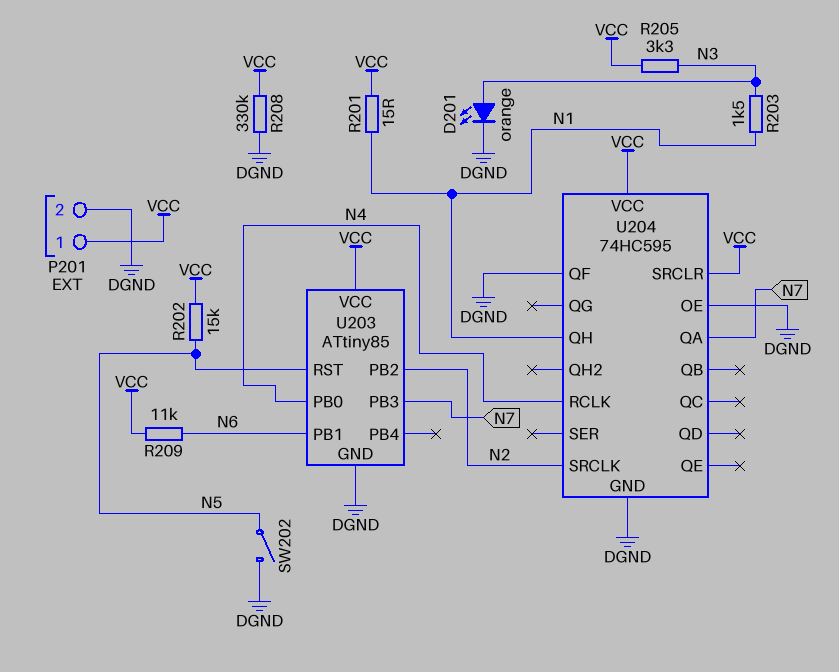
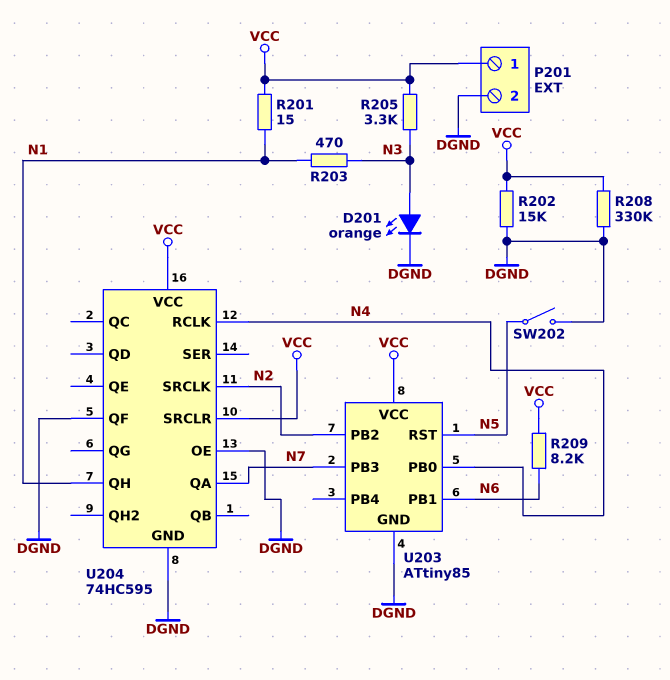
R202: 15k (N5, VCC) -> 15k (DGND, VCC)
R203: 1.5k (N1, N3) -> 470 (N1, N3)
R209: 11k (N6, VCC) -> 8.2k (N6, VCC)

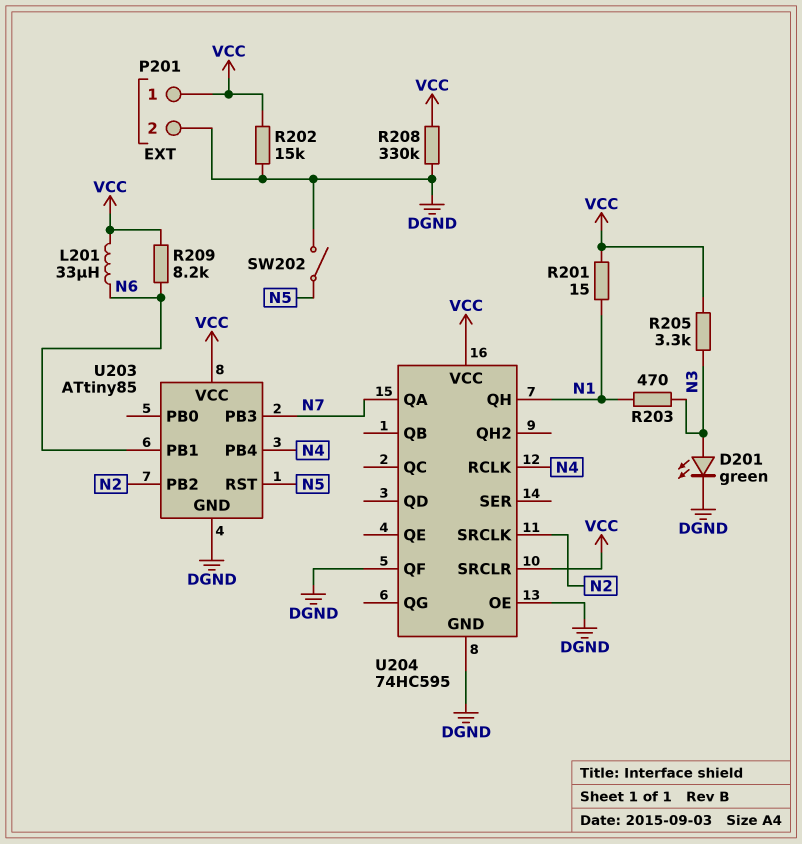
D201: LED orange (A N3, K DGND) -> LED green (A N3, K DGND)
L201: none -> 33uH (N6, VCC)
U203 pin PB0: N4 -> none
U203 pin PB4: none -> N4

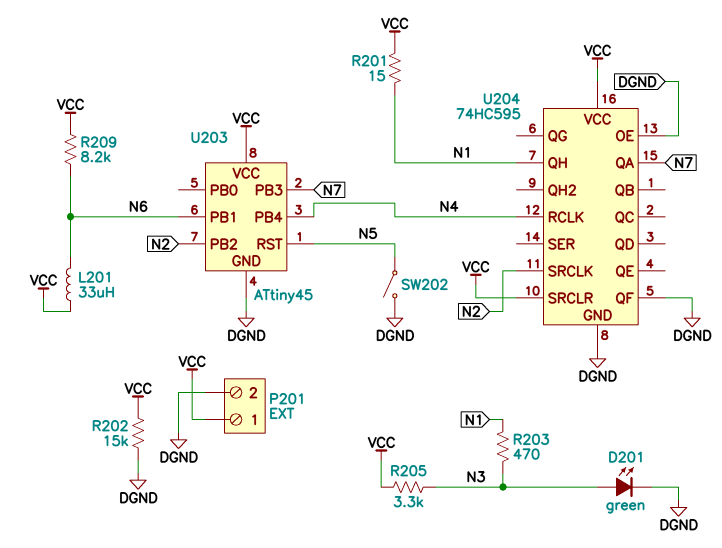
R208: 330k (DGND, VCC) -> none
U203: ATtiny85 -> ATtiny45

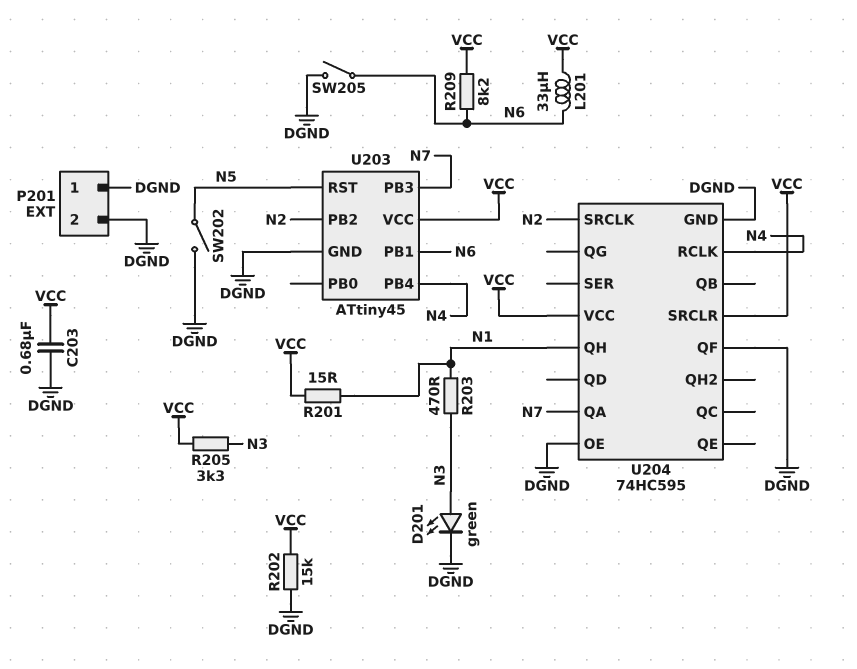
C203: none -> 680nF (DGND, VCC)
P201 pin 1: VCC -> DGND
SW205: none -> switch (DGND, N6)

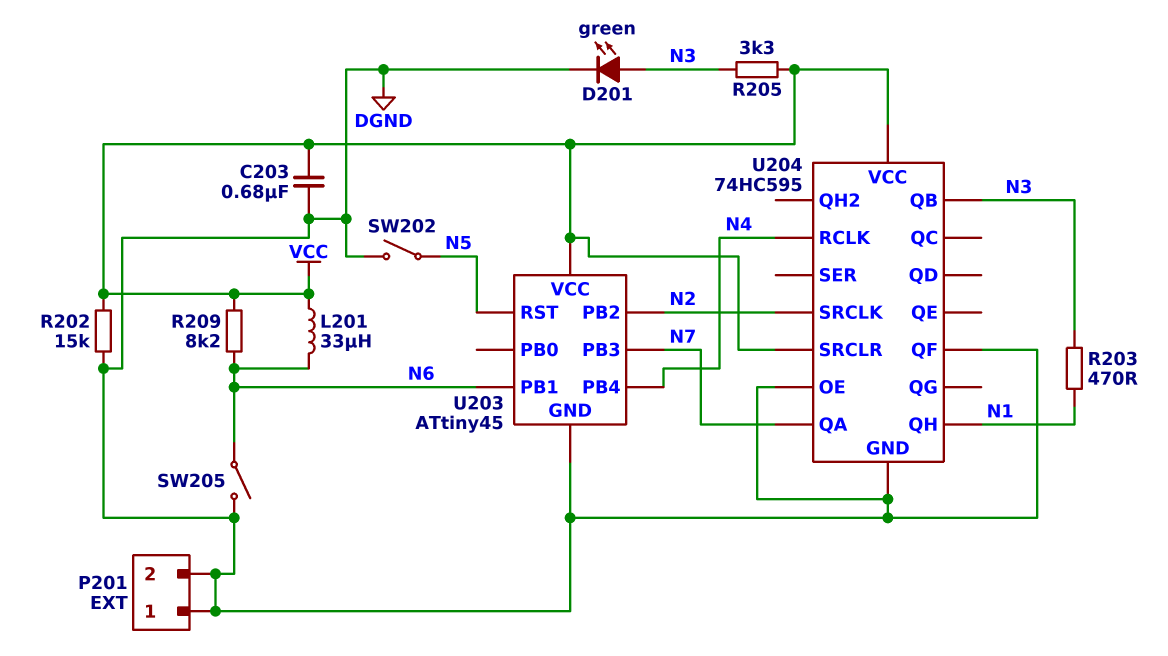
R201: 15 (N1, VCC) -> none
U204 pin QB: none -> N3

